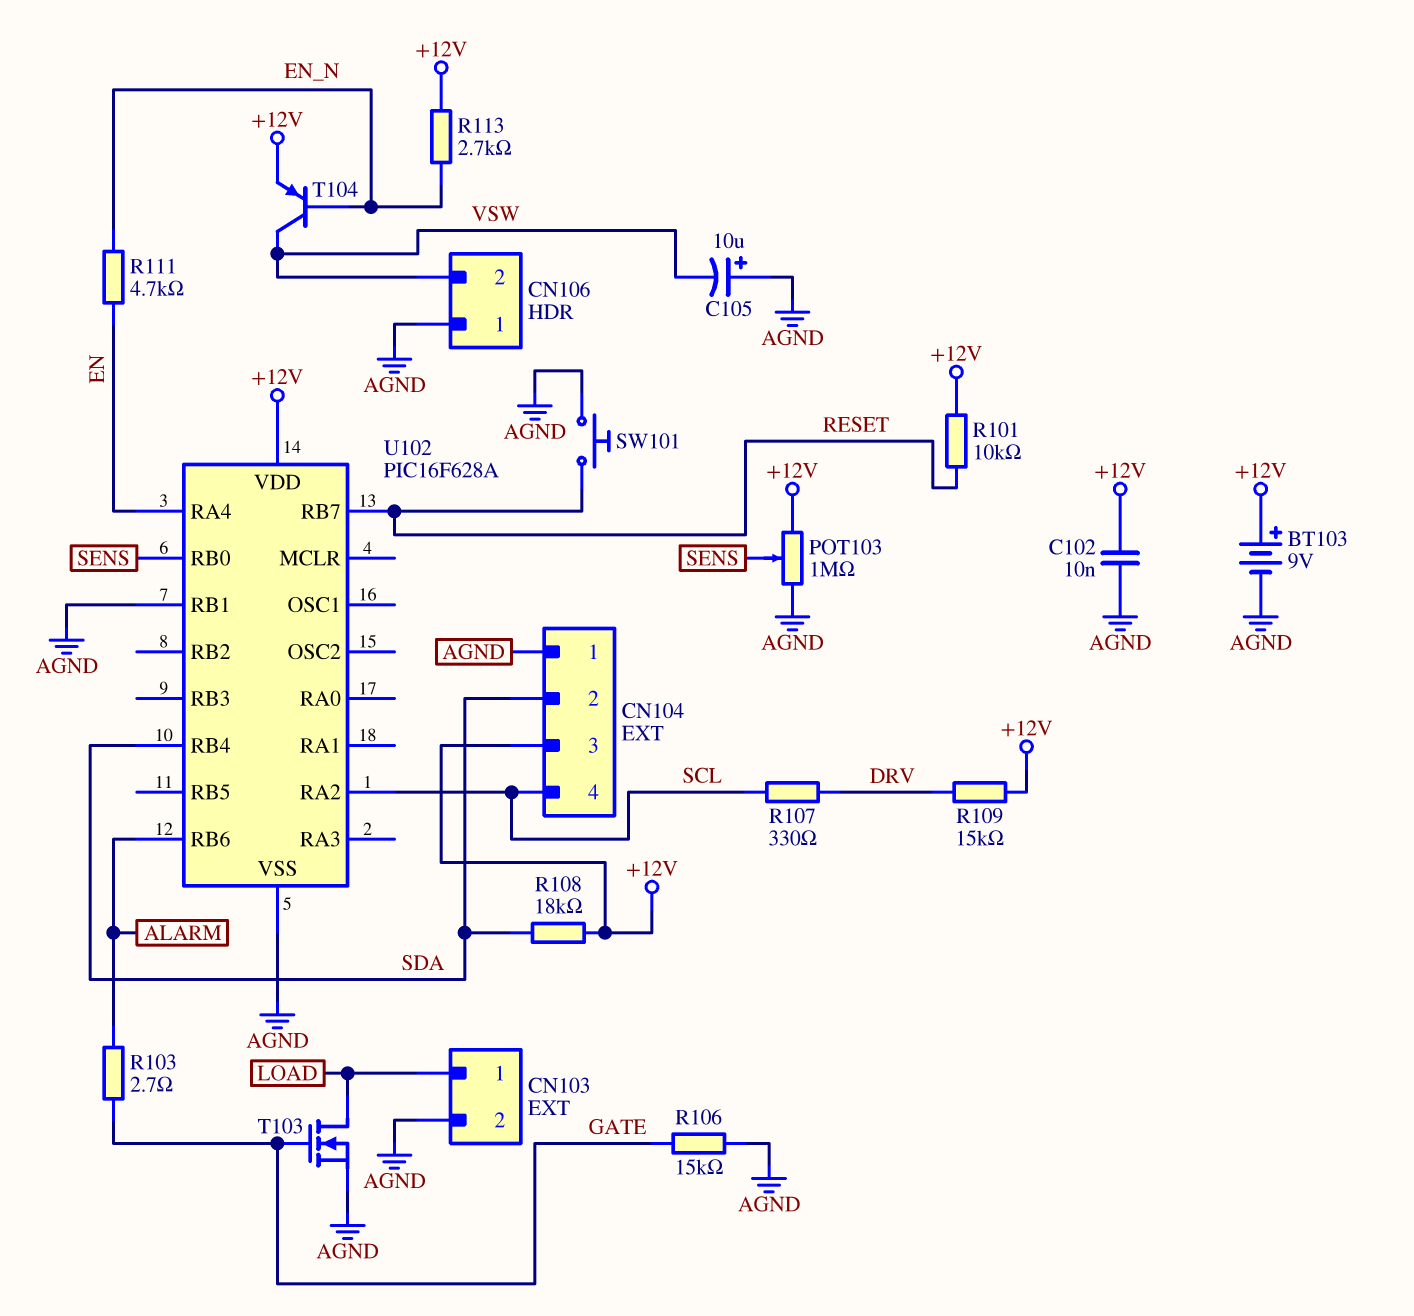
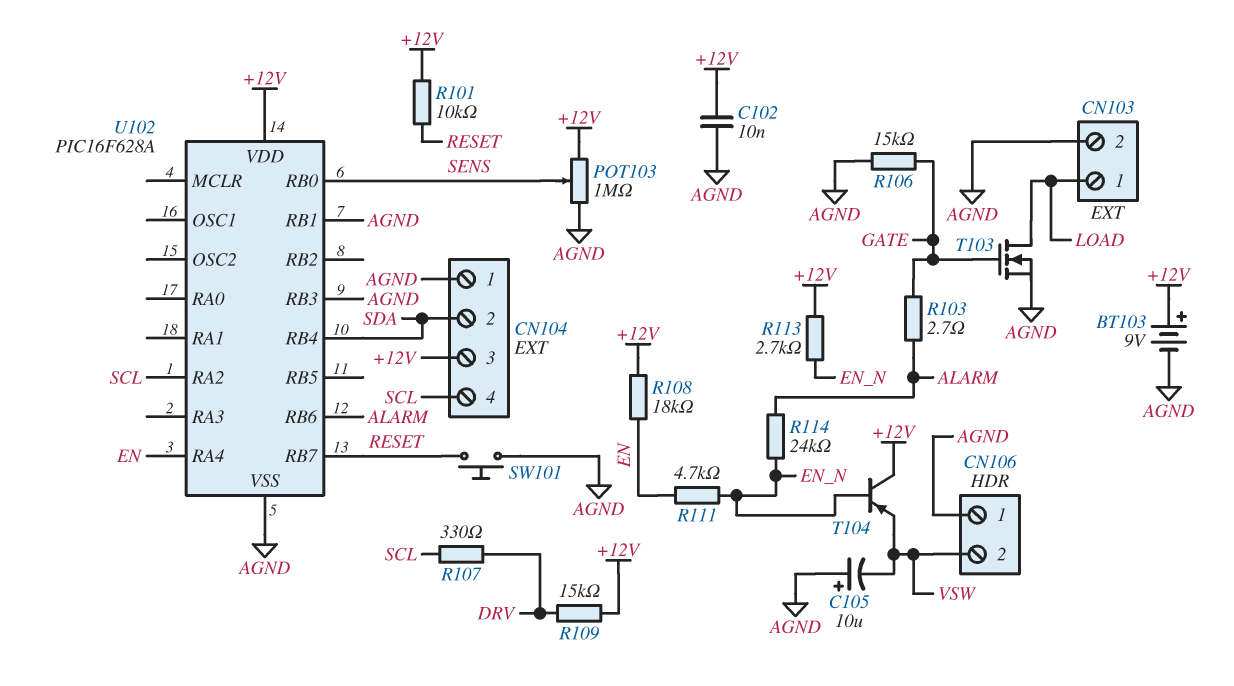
R108: 18k (+12V, SDA) -> 18k (+12V, EN)
R114: none -> 24k (ALARM, EN_N)
T104: PNP (B EN_N, C VSW, E +12V) -> PNP (B EN_N, C +12V, E VSW)
U102 pin RB3: none -> AGND

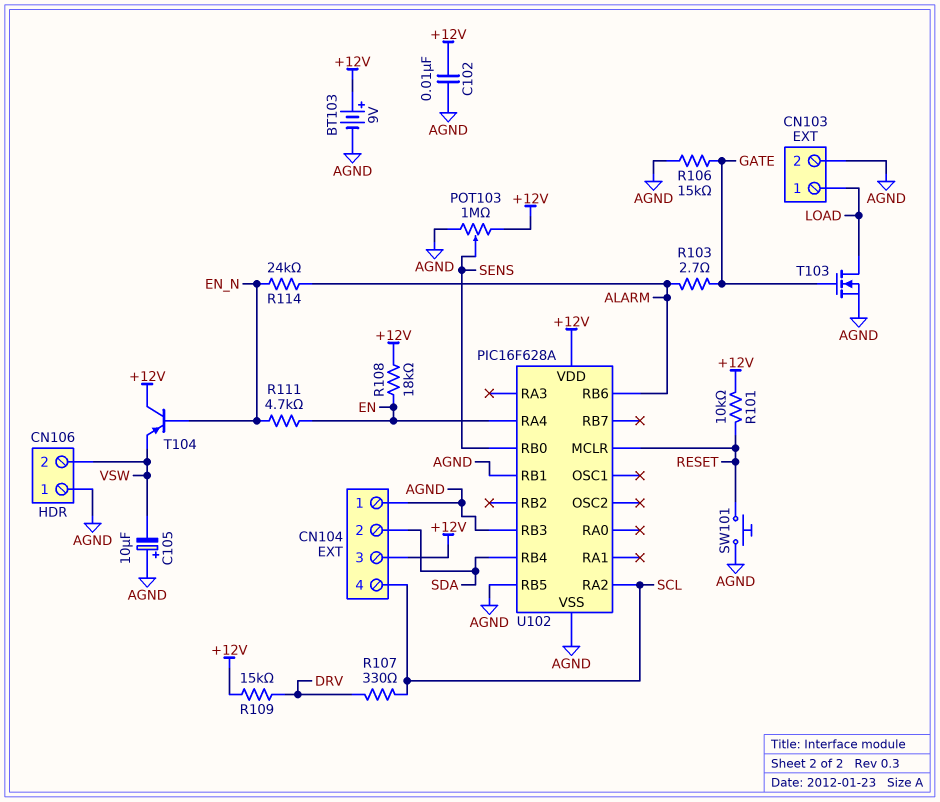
R113: 2.7k (+12V, EN_N) -> none
U102 pin MCLR: none -> RESET
U102 pin RB5: none -> AGND
U102 pin RB7: RESET -> none

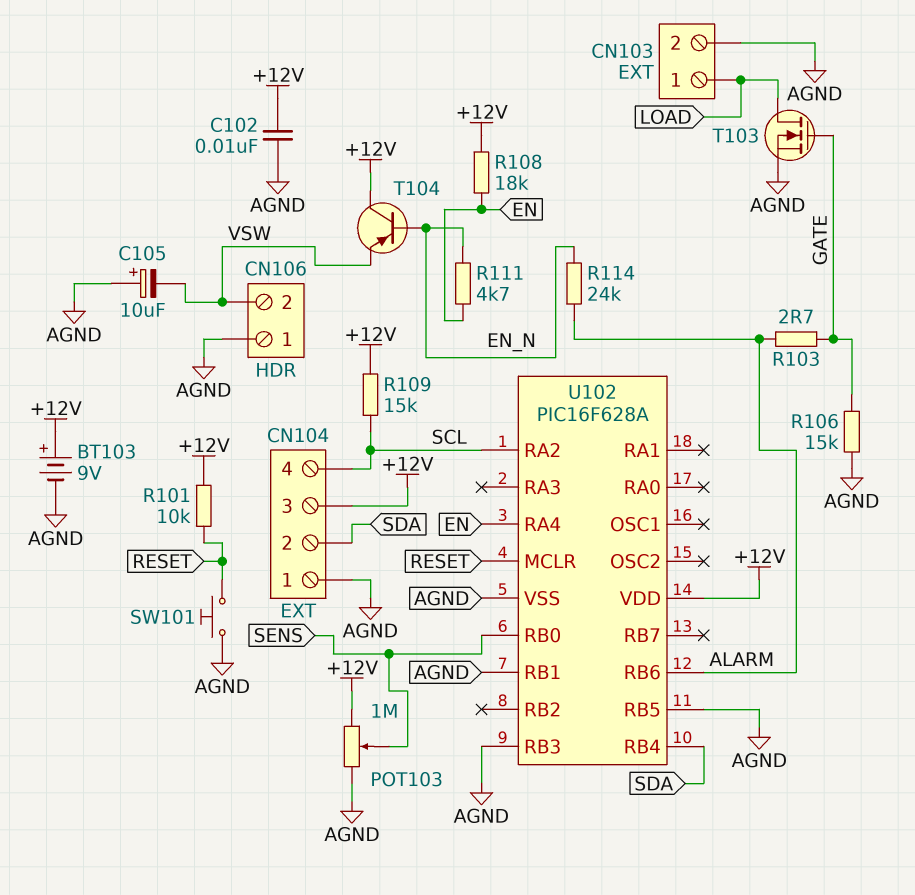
R107: 330 (DRV, SCL) -> none
R109: 15k (+12V, DRV) -> 15k (+12V, SCL)

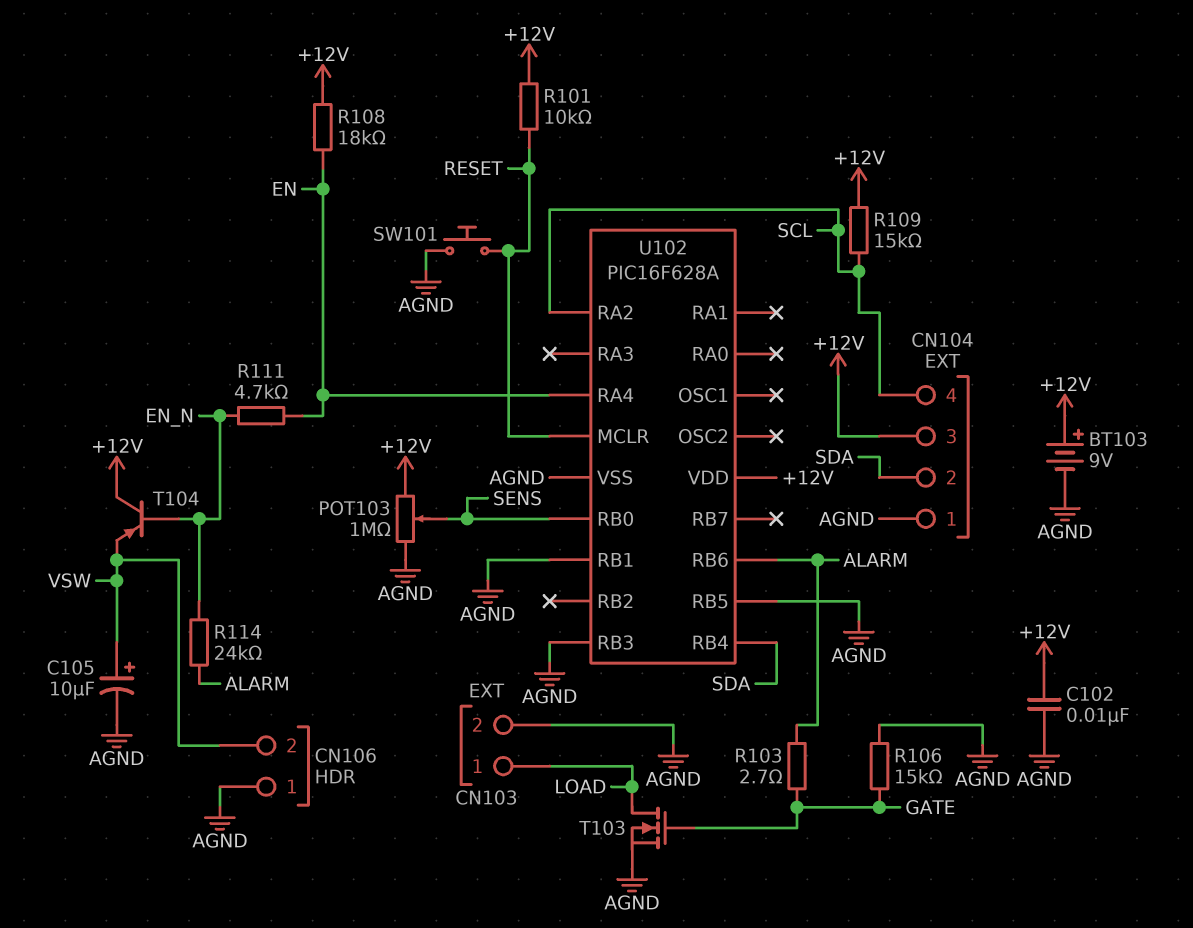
C105: 10uF (plus AGND, minus VSW) -> 10uF (plus VSW, minus AGND)

